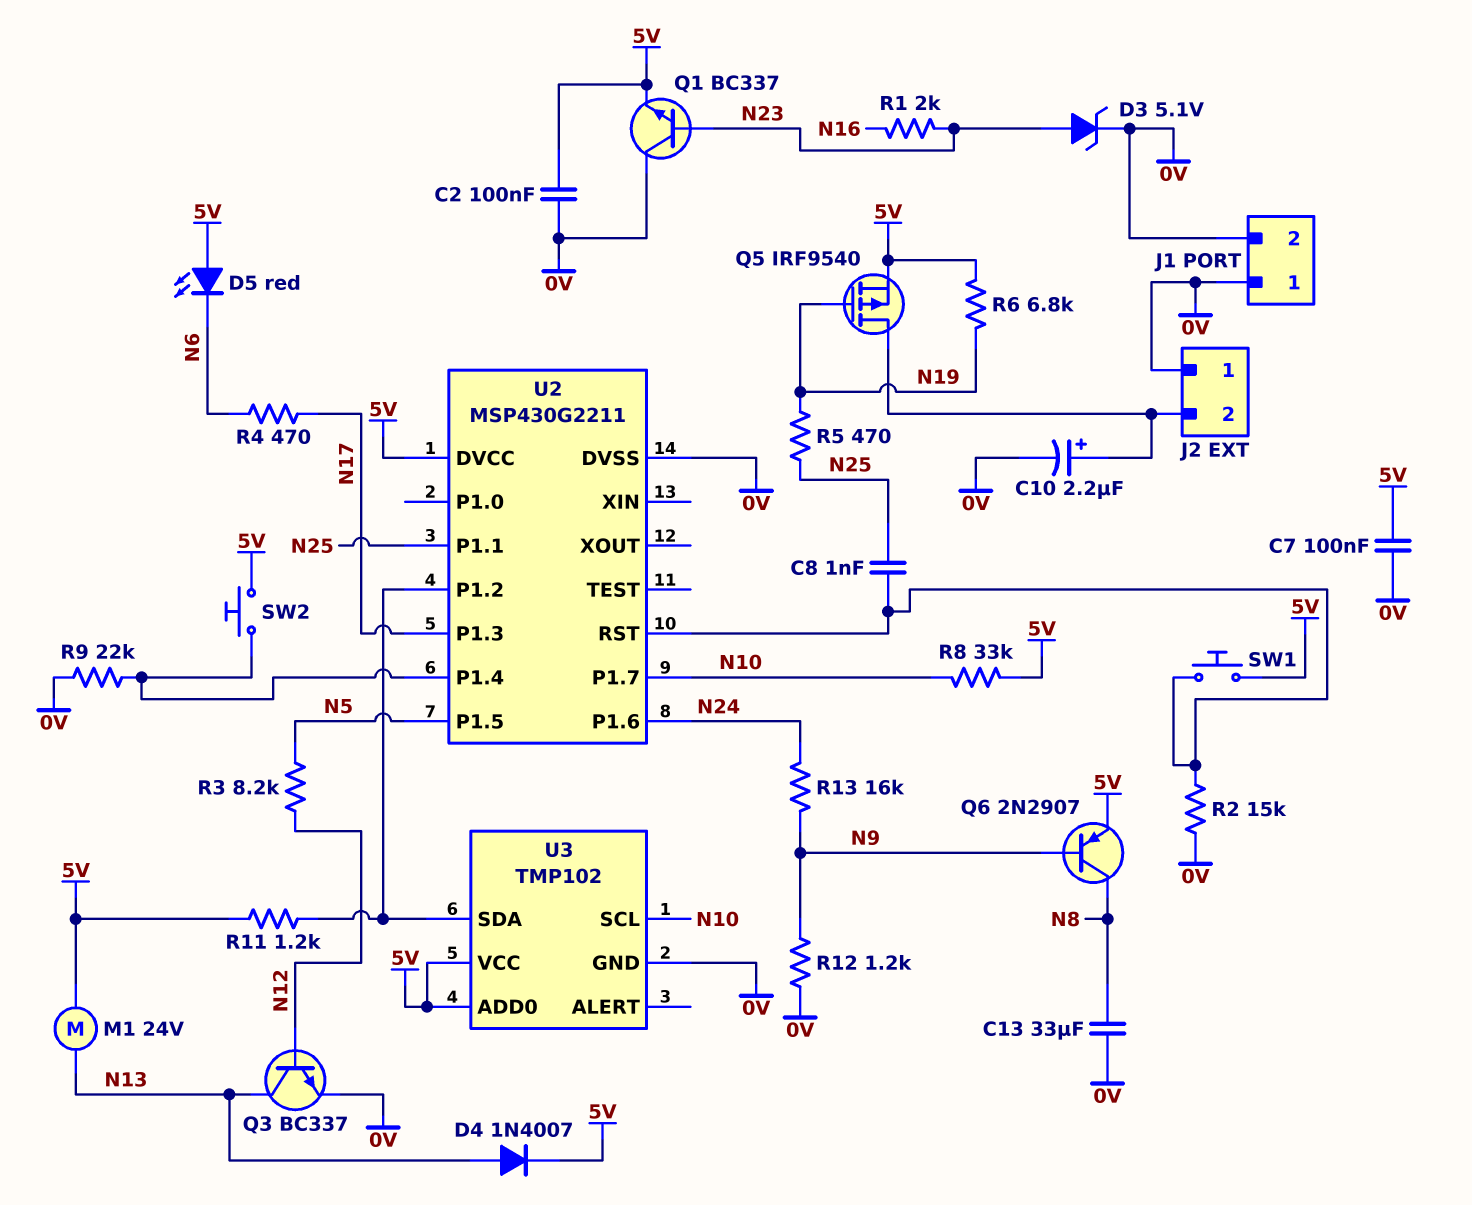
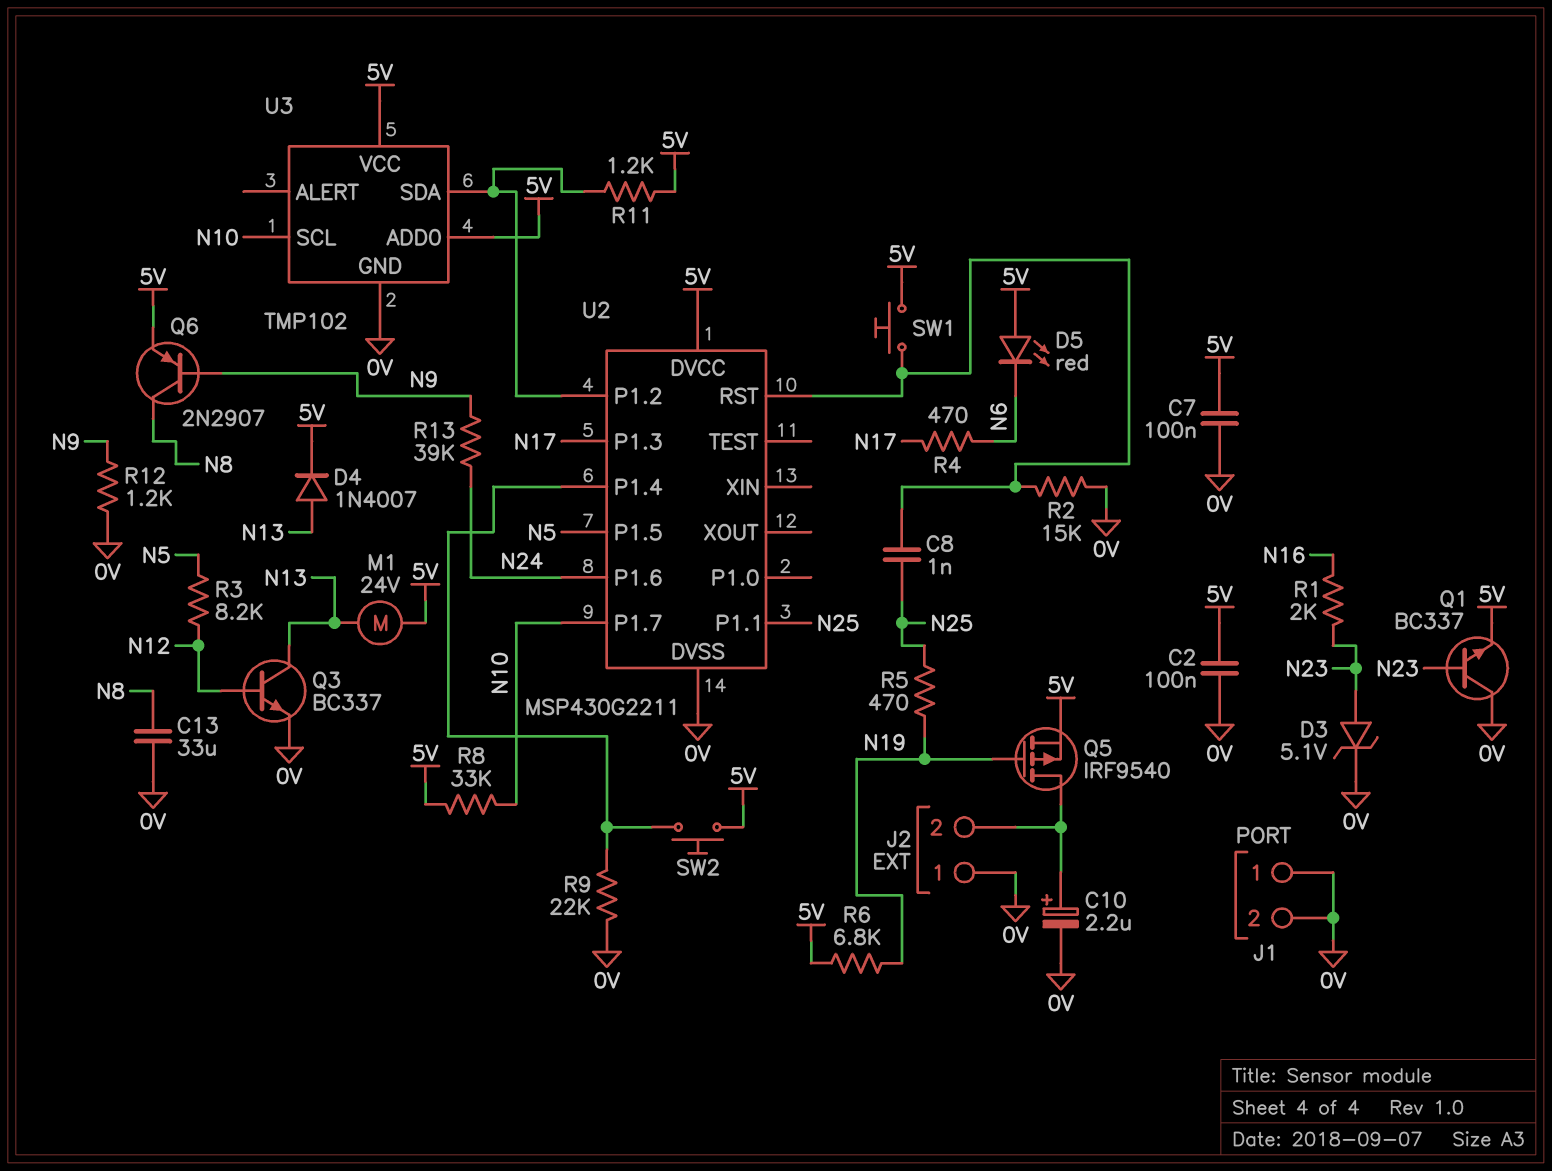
R13: 16k (N9, N24) -> 39k (N9, N24)

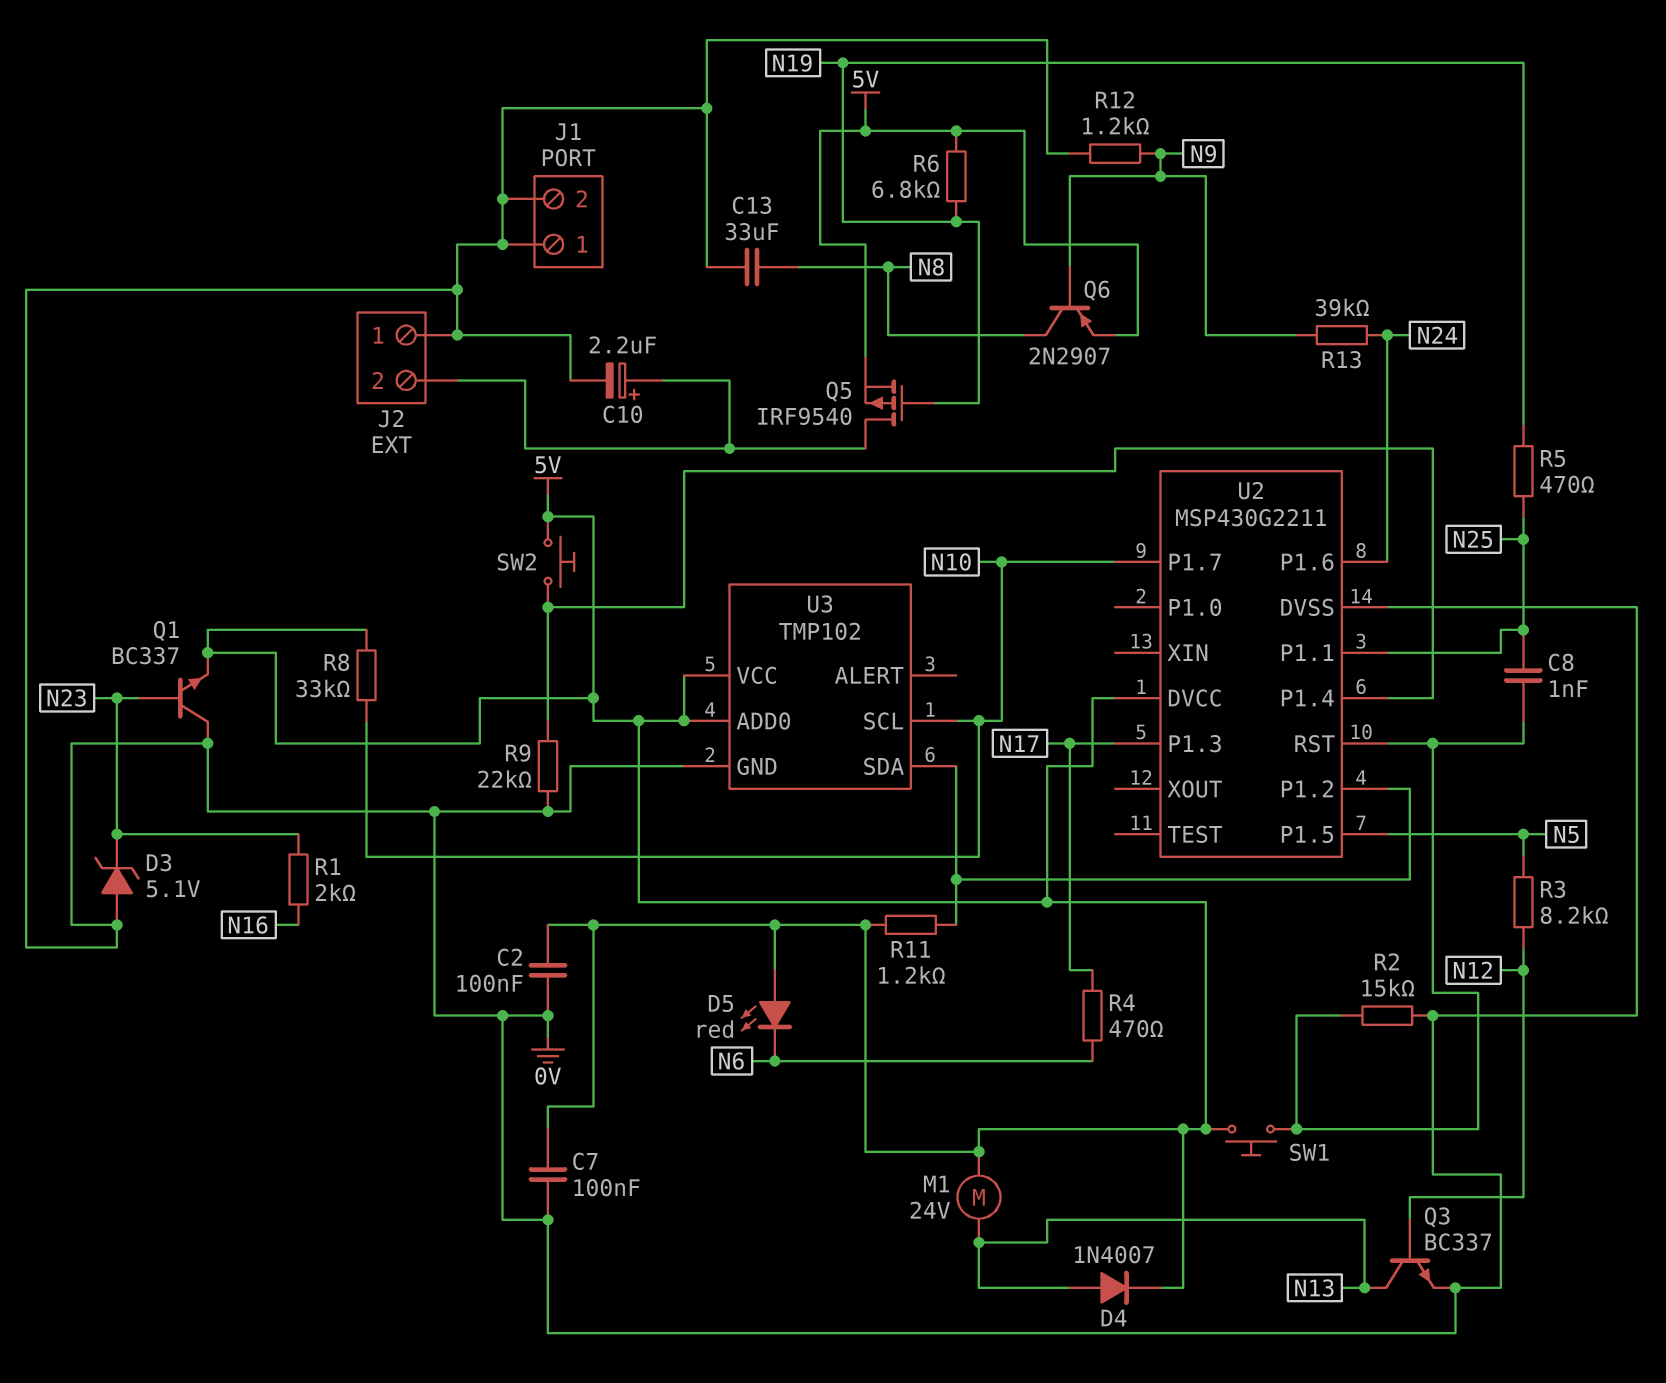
D3: zener 5.1V (A N23, K 0V) -> zener 5.1V (A 0V, K N23)

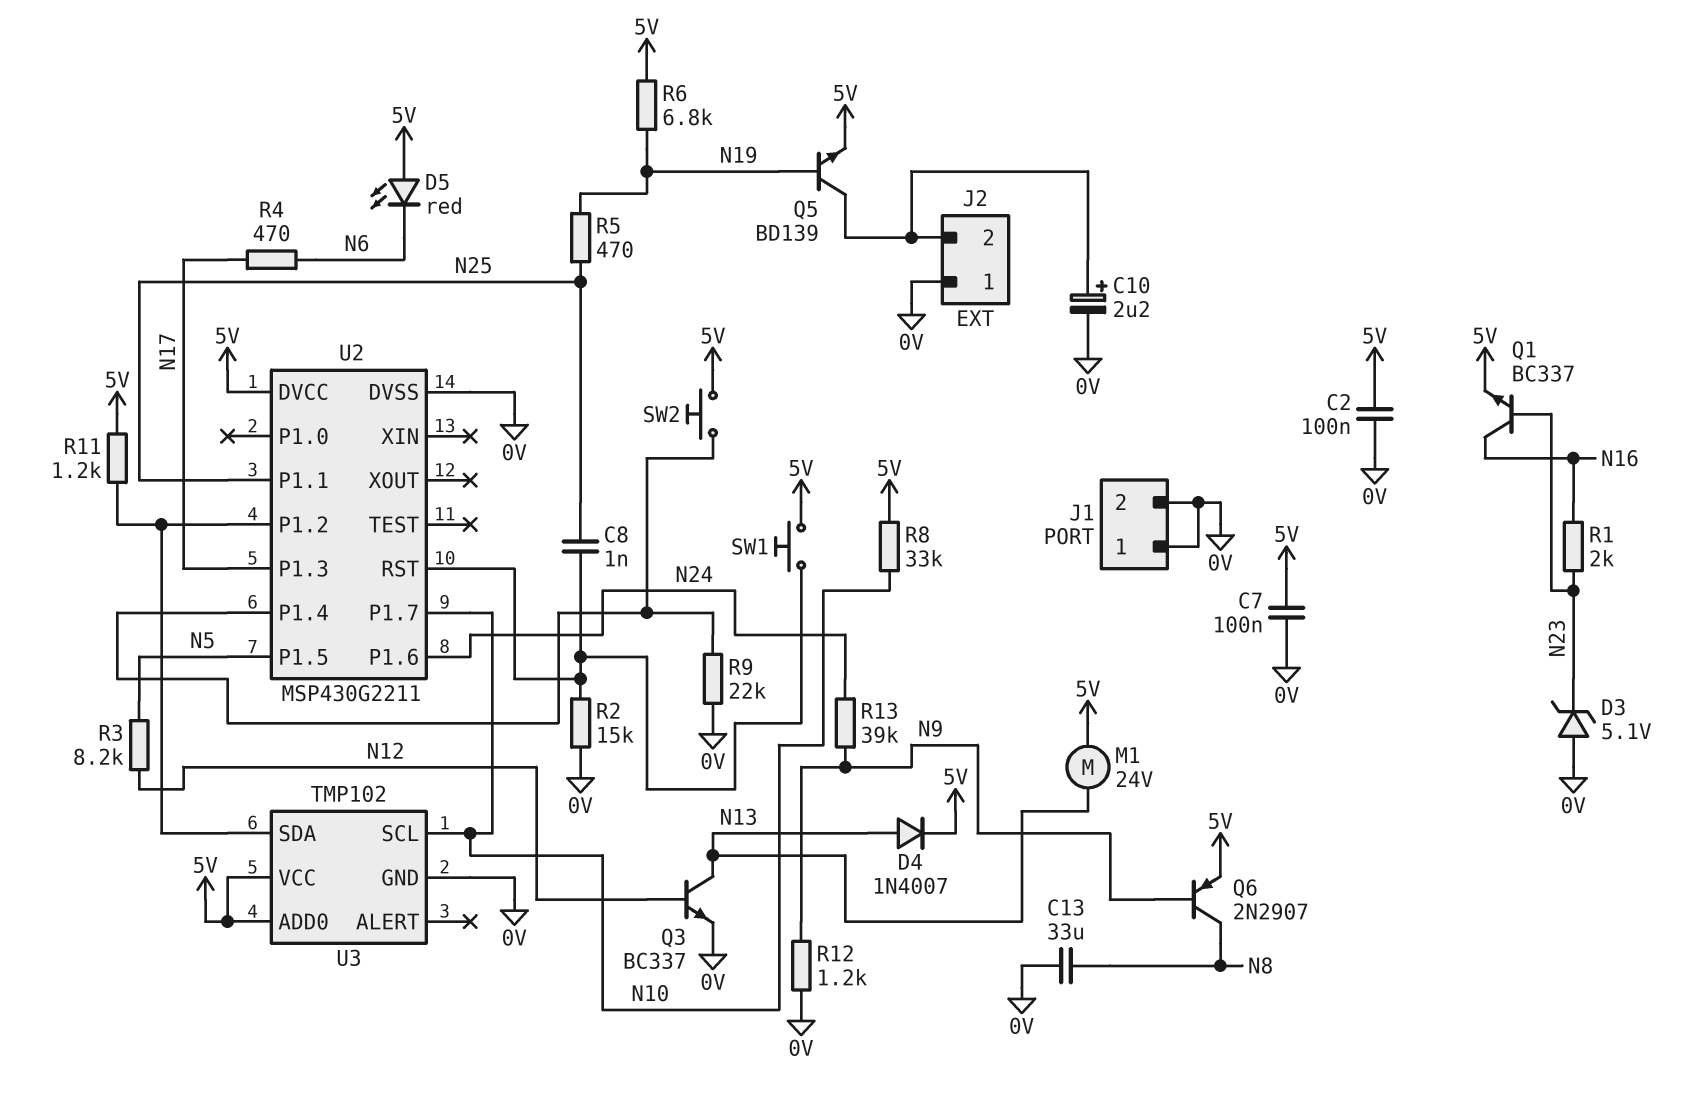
Q1: NPN BC337 (B N23, C 0V, E 5V) -> NPN BC337 (B N23, C N16, E 5V)
Q5: PMOS IRF9540 (G N19, D J2/2, S 5V) -> NPN BD139 (B N19, C J2/2, E 5V)

